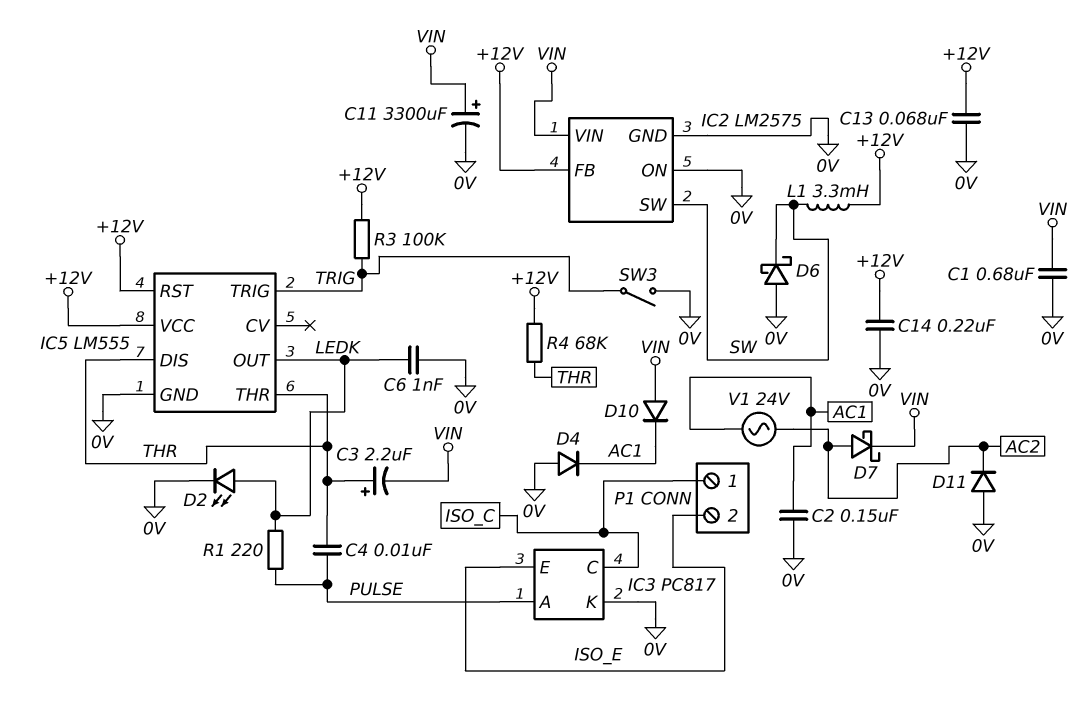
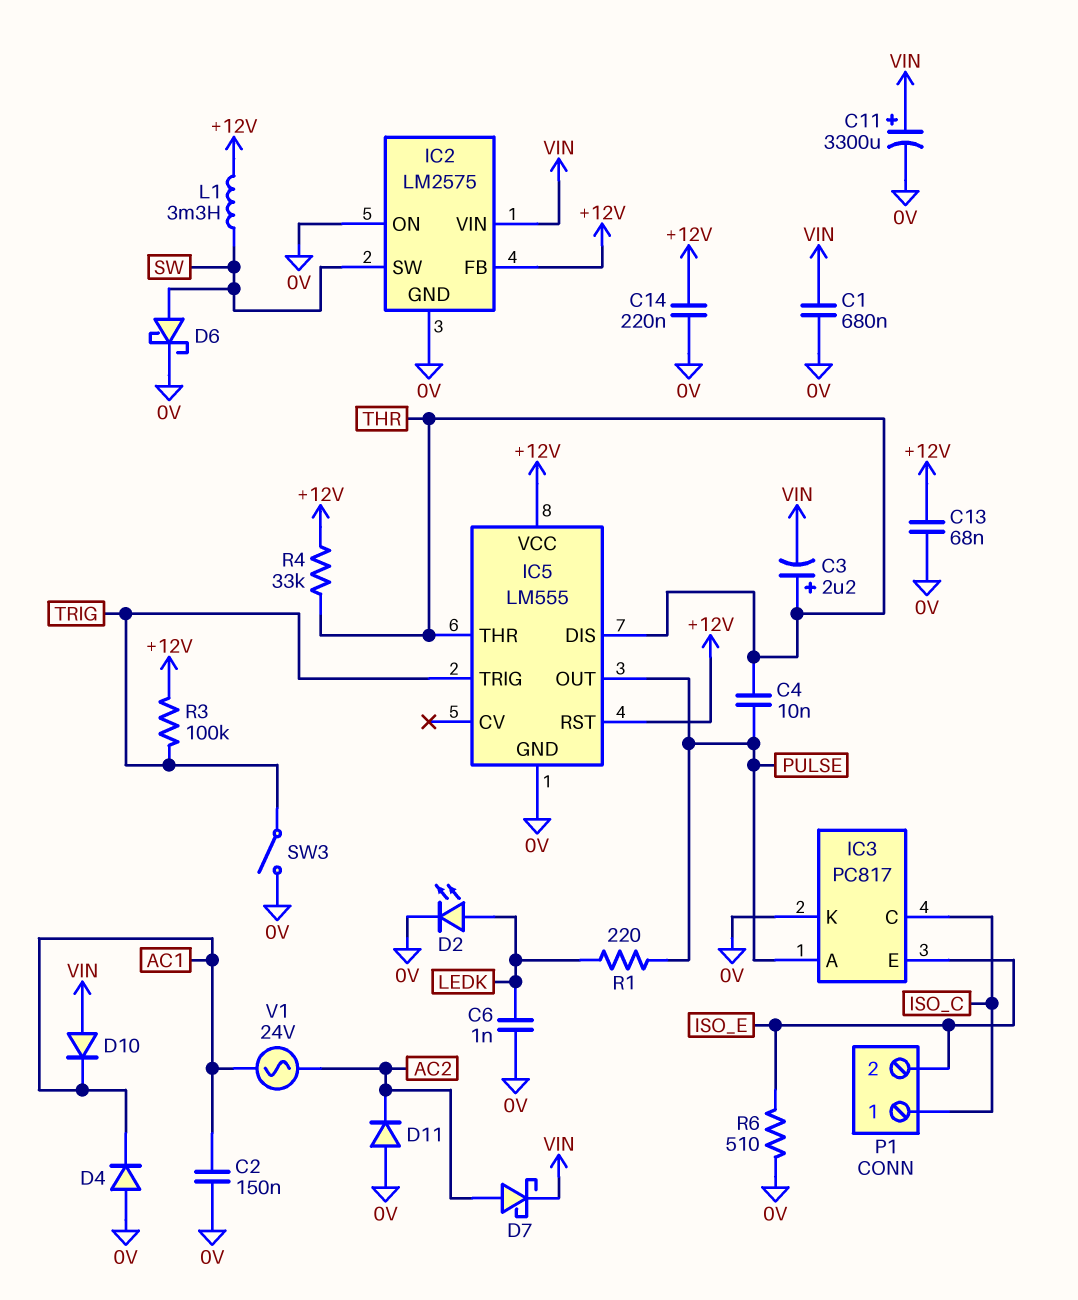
D6: schottky (A 0V, K SW) -> schottky (A SW, K 0V)
IC5 pin OUT: LEDK -> PULSE
R4: 68k (+12V, THR) -> 33k (+12V, THR)
R6: none -> 510 (0V, ISO_E)

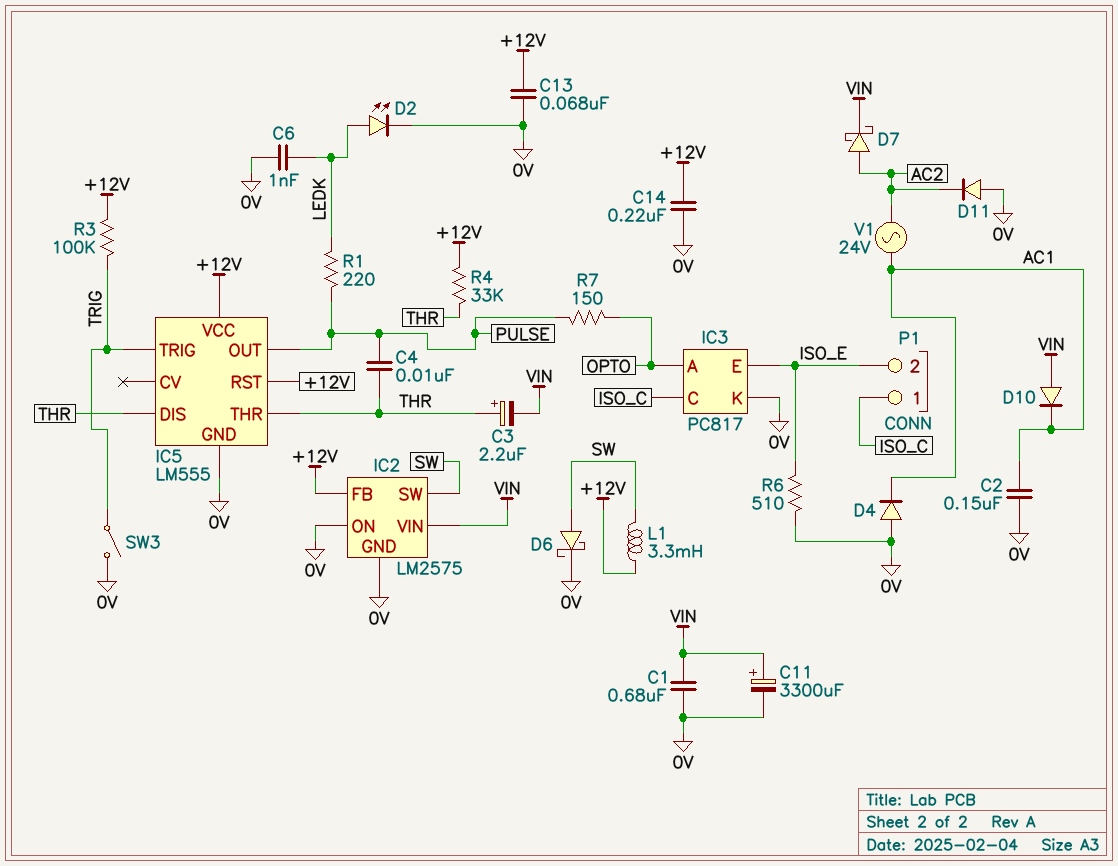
IC3 pin A: PULSE -> OPTO
R7: none -> 150 (OPTO, PULSE)

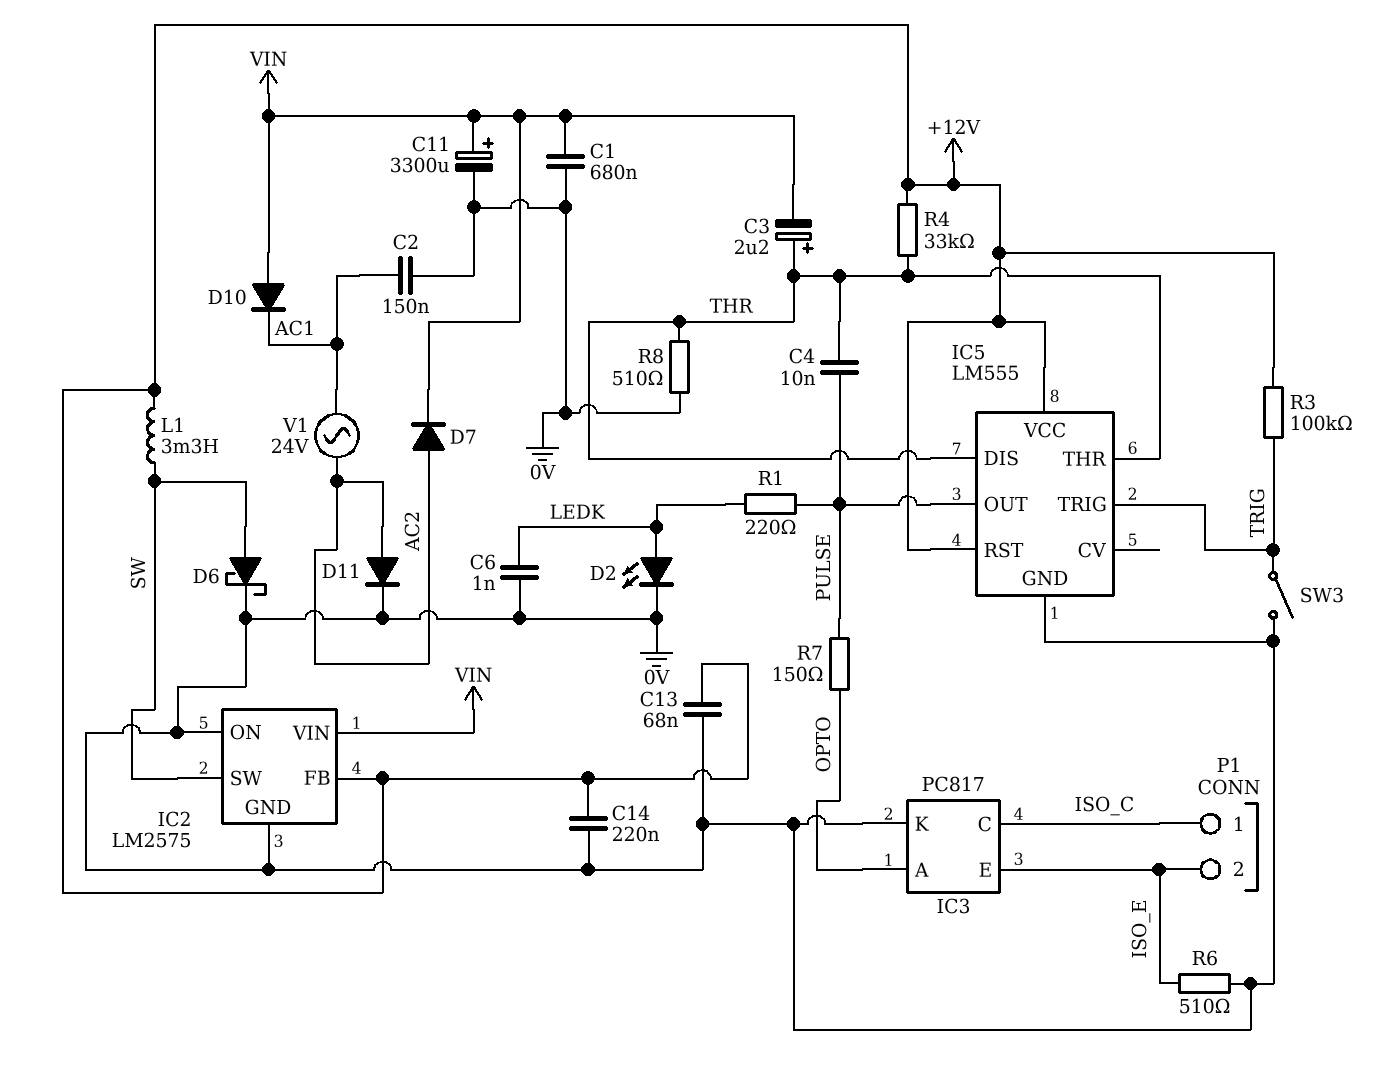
D4: diode (A 0V, K AC1) -> none
D7: schottky (A AC2, K VIN) -> diode (A AC2, K VIN)
D11: diode (A 0V, K AC2) -> diode (A AC2, K 0V)
R8: none -> 510 (0V, THR)

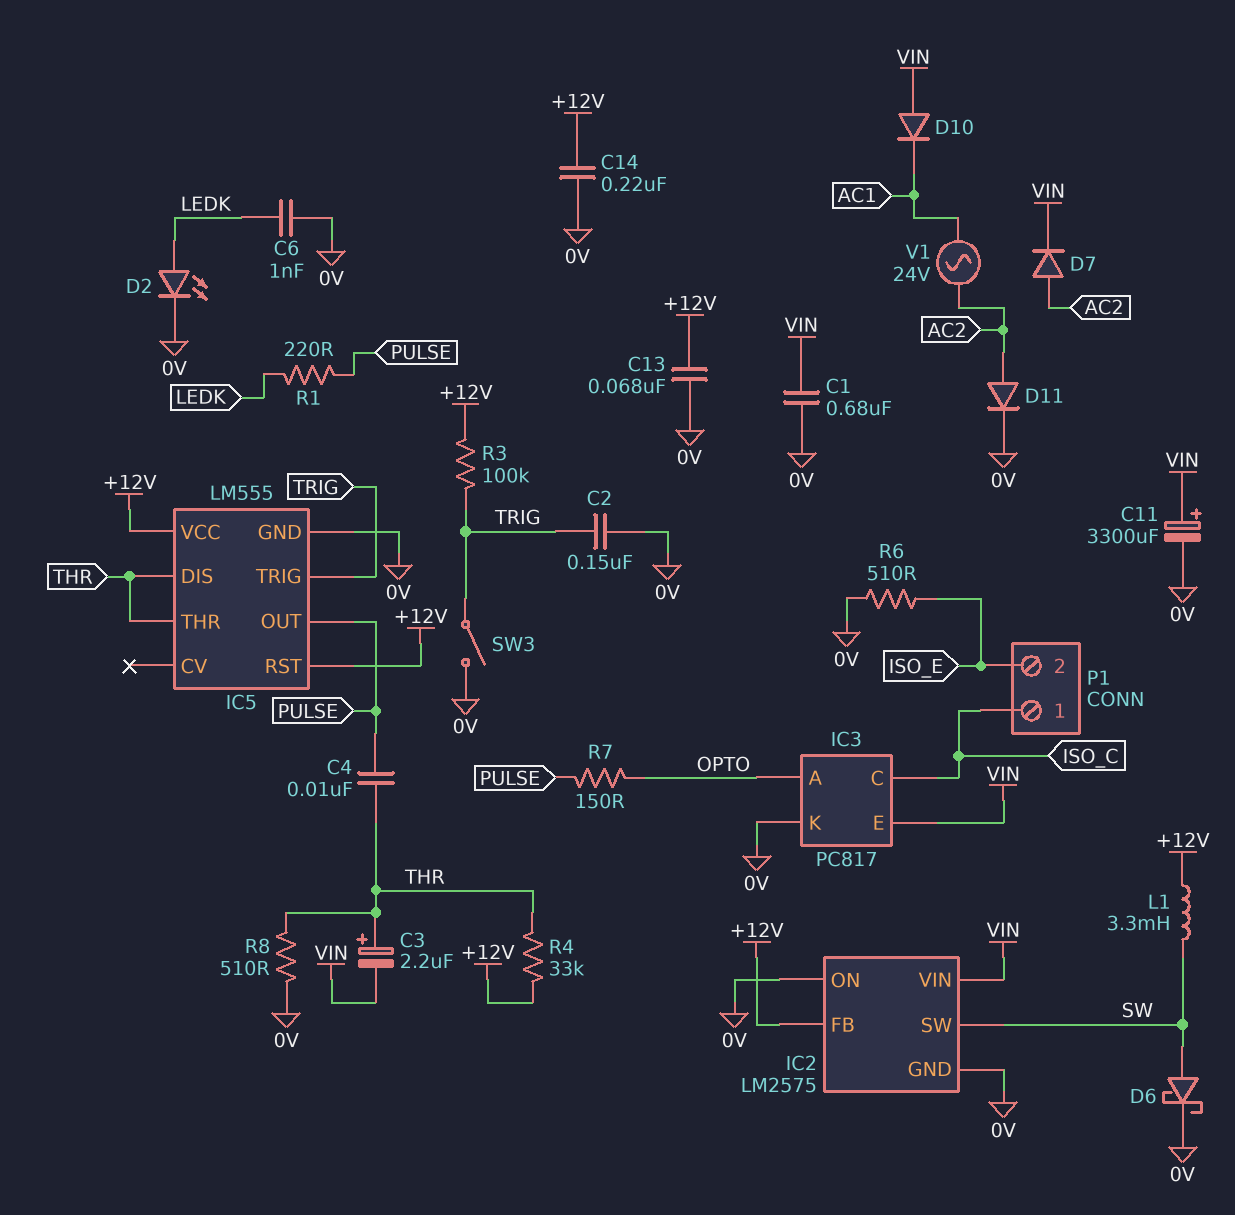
C2: 150nF (0V, AC1) -> 150nF (0V, TRIG)
IC3 pin E: ISO_E -> VIN

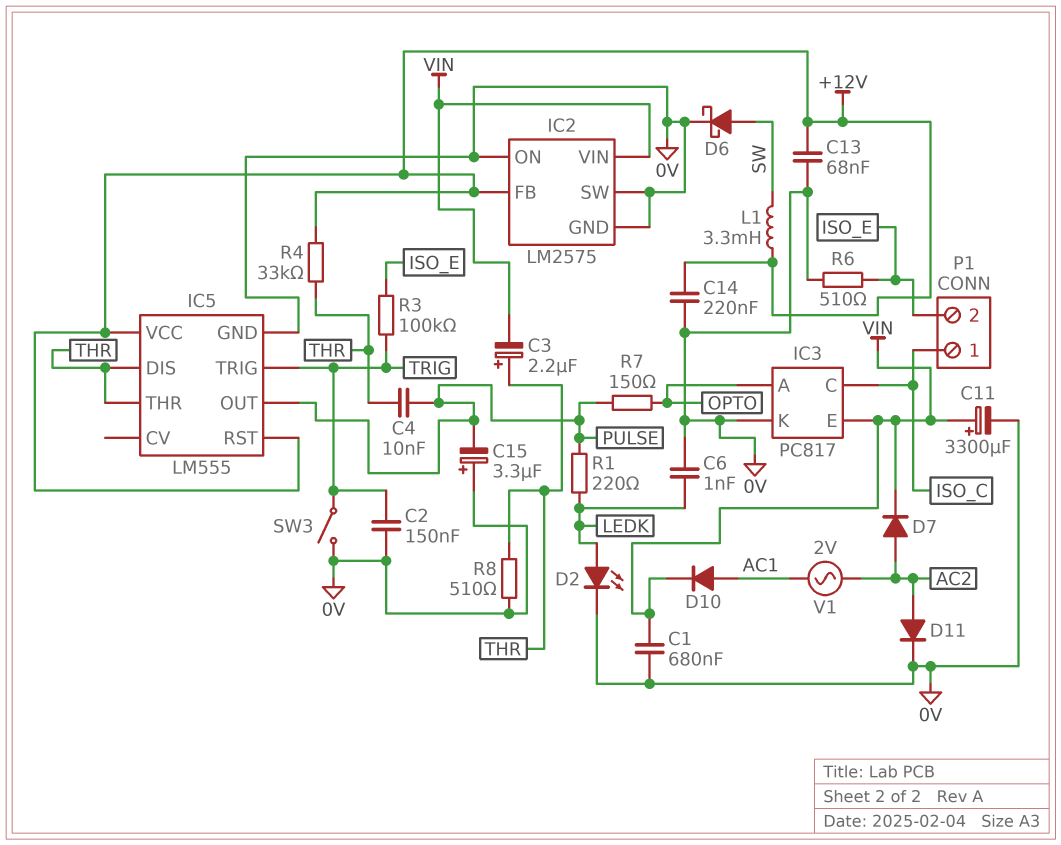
C15: none -> 3.3uF (plus 0V, minus PULSE)
D10: diode (A VIN, K AC1) -> diode (A AC1, K VIN)
IC2 pin SW: SW -> 0V
R3: 100k (+12V, TRIG) -> 100k (ISO_E, TRIG)
V1: AC 24V (AC1, AC2) -> AC 2V (AC1, AC2)

